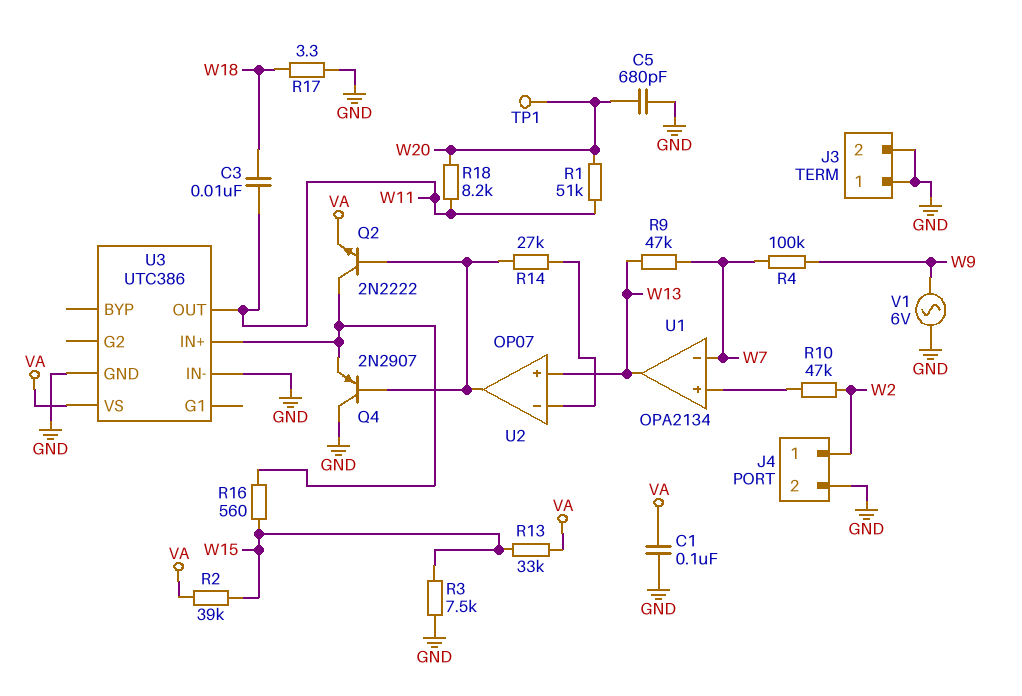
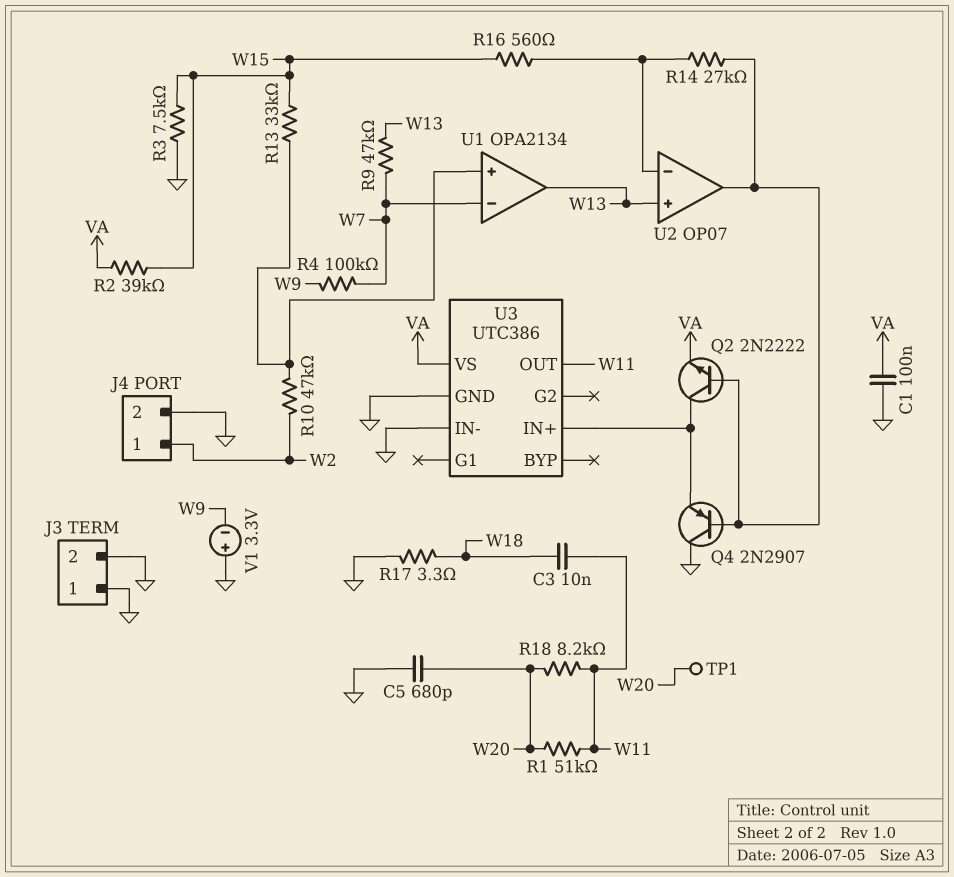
R13: 33k (VA, W15) -> 33k (U1/in+, W15)
R16: 560 (U3/IN+, W15) -> 560 (U2/in-, W15)
V1: AC 6V (GND, W9) -> 3.3V (plus GND, minus W9)

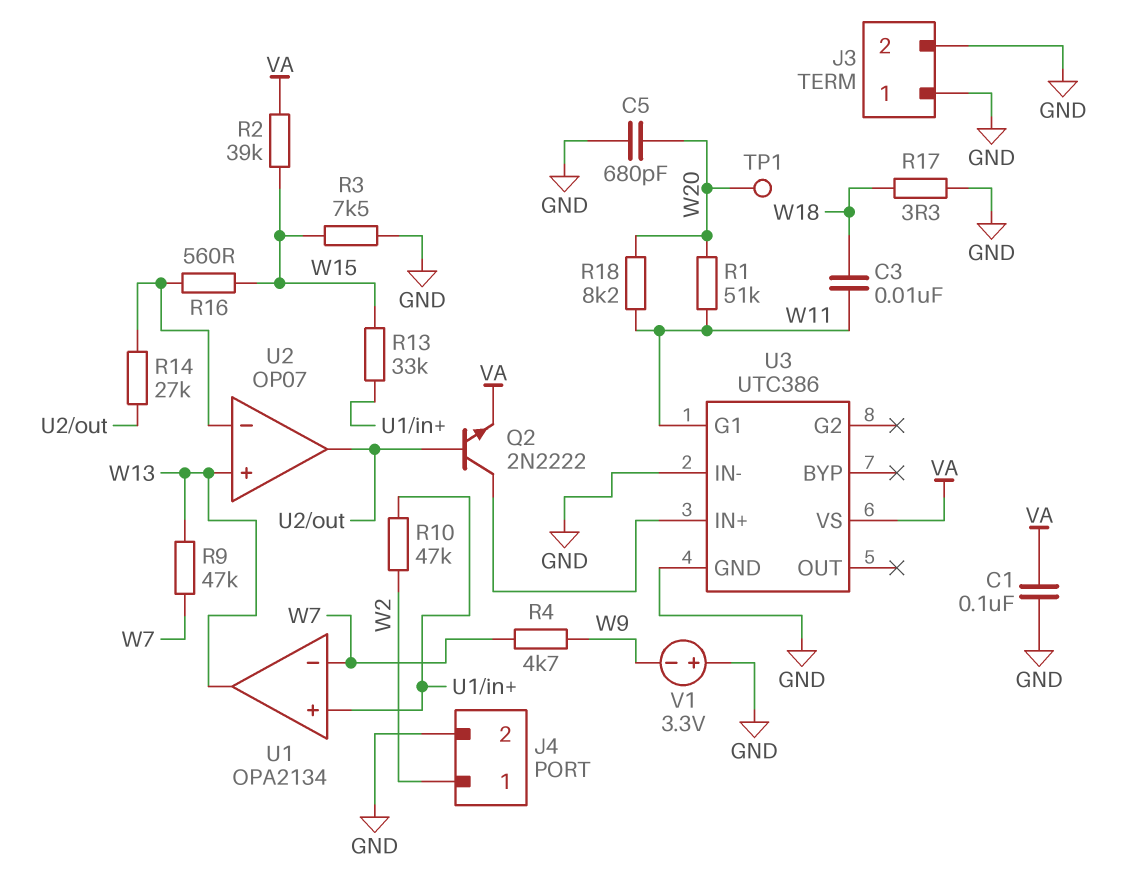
Q4: PNP 2N2907 (B U2/out, C GND, E U3/IN+) -> none
R4: 100k (W7, W9) -> 4.7k (W7, W9)
U3 pin G1: none -> W11
U3 pin OUT: W11 -> none

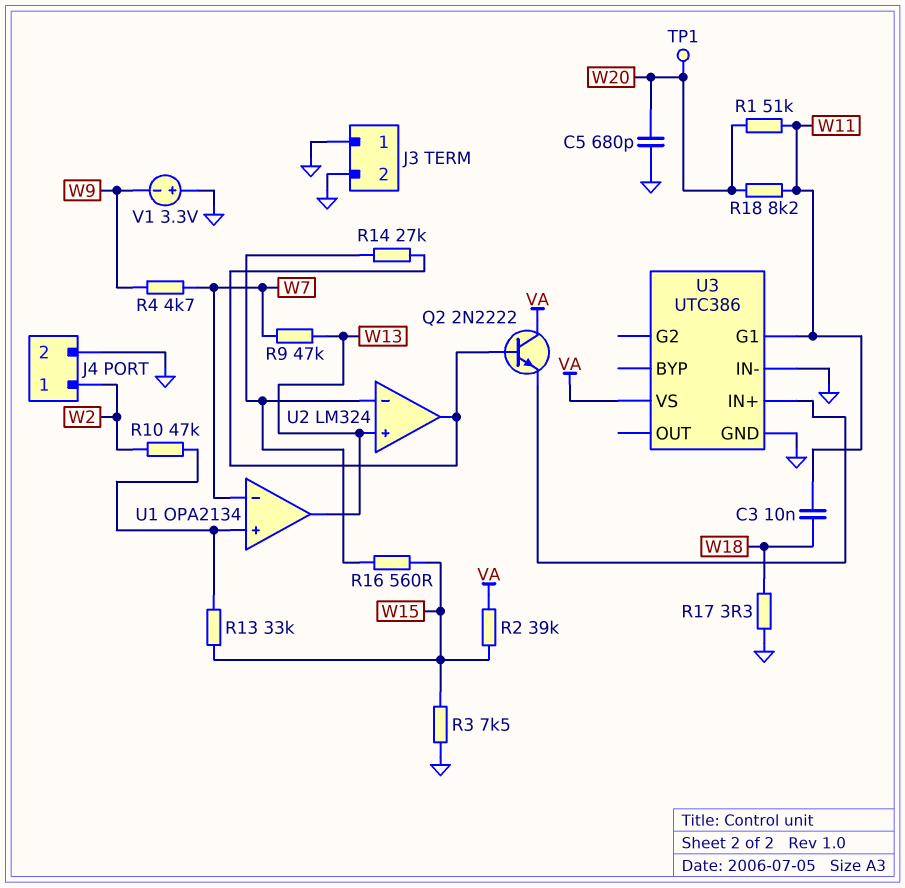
C1: 100nF (GND, VA) -> none
Q2: NPN 2N2222 (B U2/out, C U3/IN+, E VA) -> NPN 2N2222 (B U2/out, C VA, E U3/IN+)
U2: OP07 -> LM324

